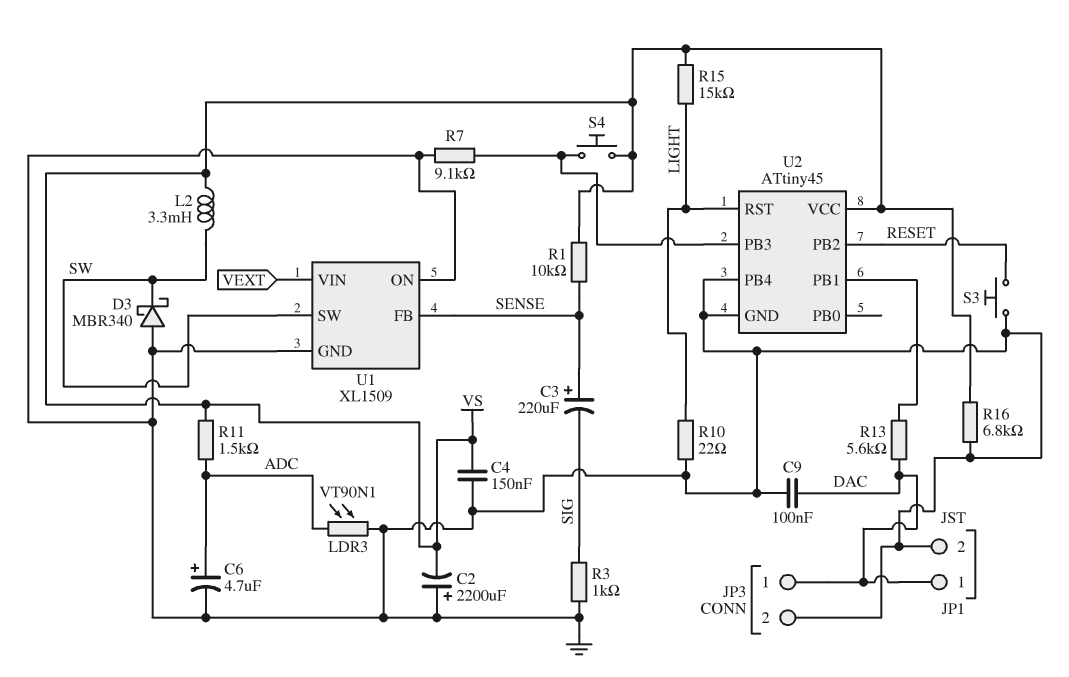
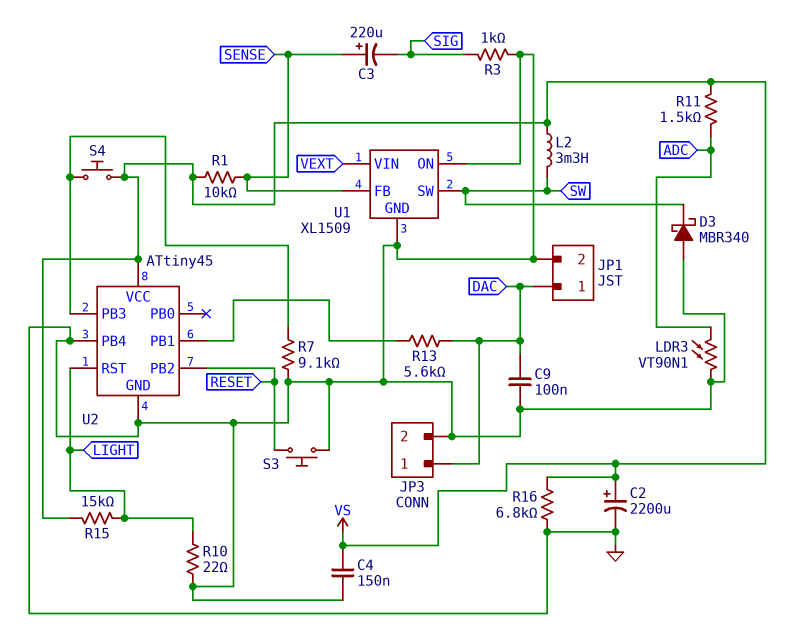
C2: 2200uF (plus GND, minus VS) -> 2200uF (plus VS, minus GND)
C6: 4.7uF (plus ADC, minus GND) -> none

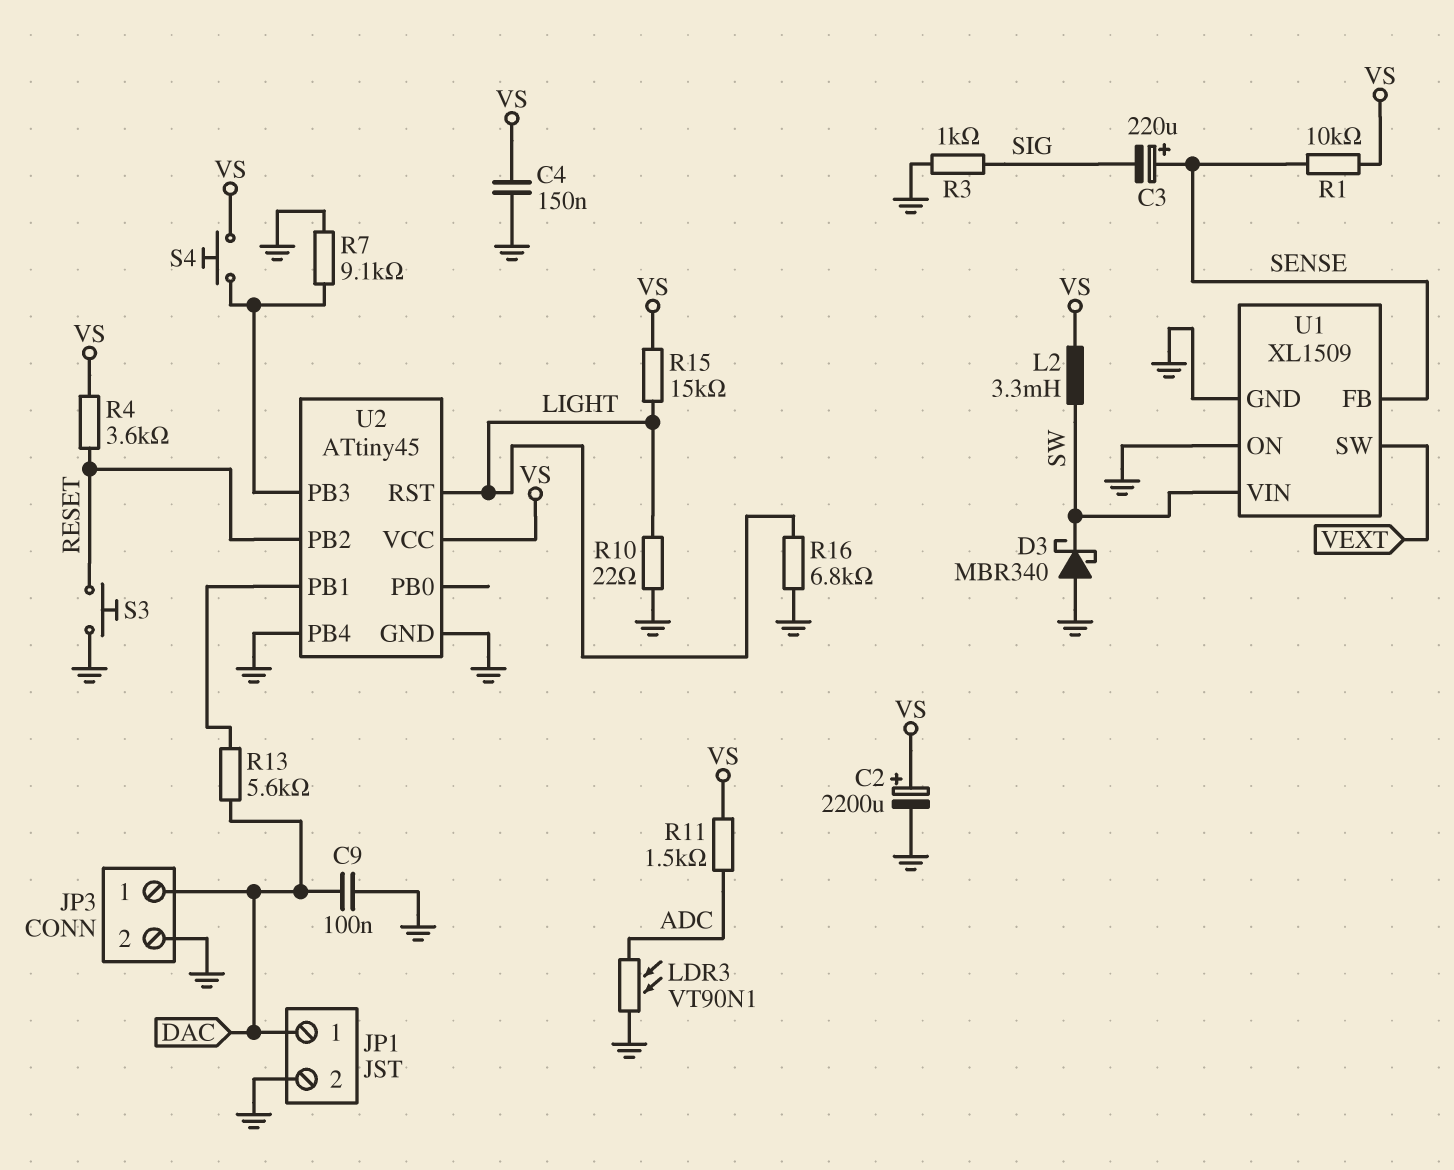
R4: none -> 3.6k (RESET, VS)
R16: 6.8k (GND, VS) -> 6.8k (GND, LIGHT)
U1 pin SW: SW -> VEXT
U1 pin VIN: VEXT -> SW

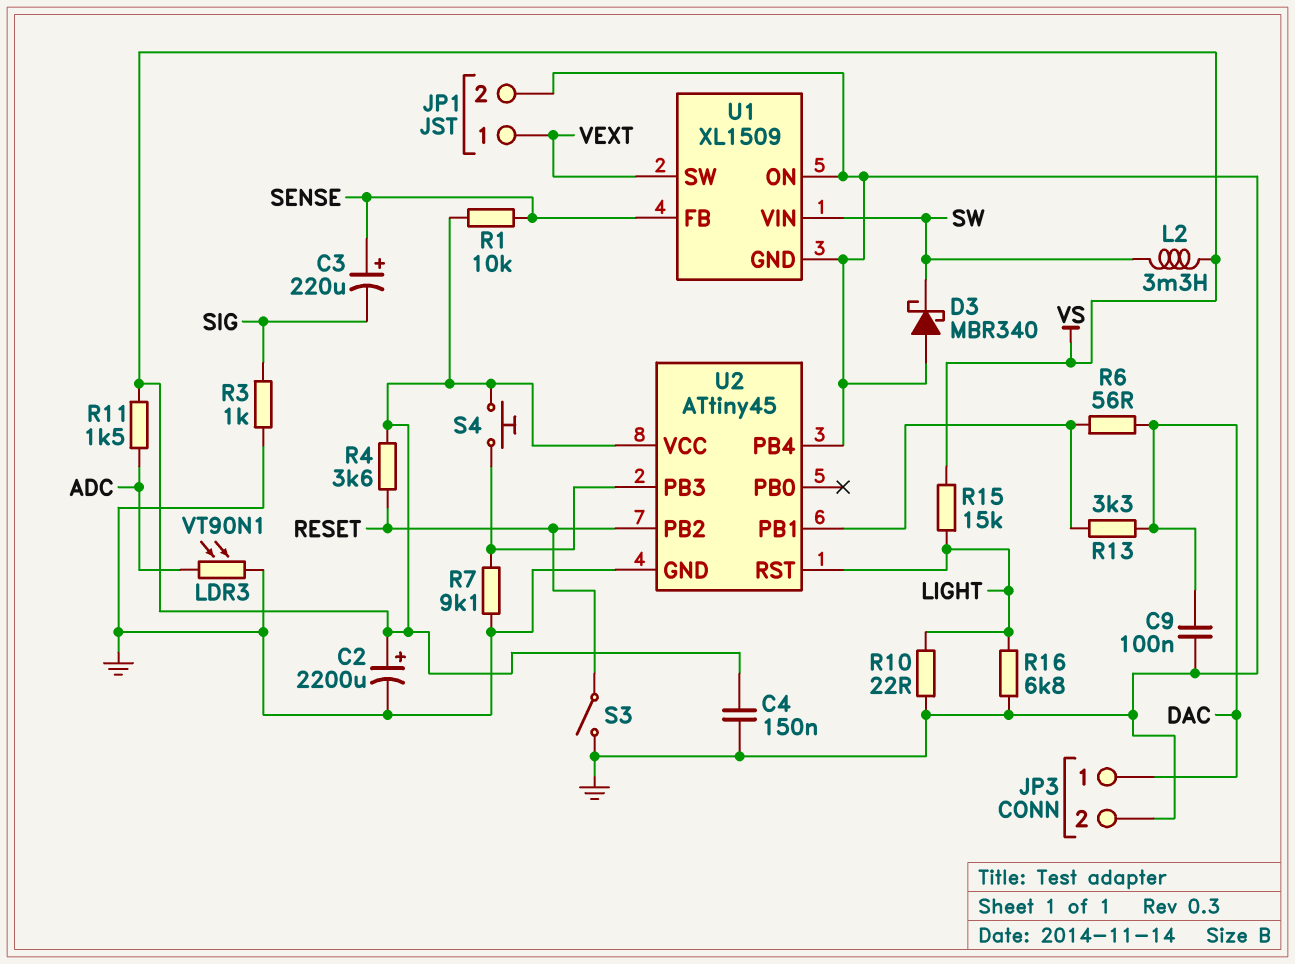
JP1 pin 1: DAC -> VEXT
R6: none -> 56 (DAC, U2/PB1)
R13: 5.6k (DAC, U2/PB1) -> 3.3k (DAC, U2/PB1)
S3: button (GND, RESET) -> switch (GND, RESET)

